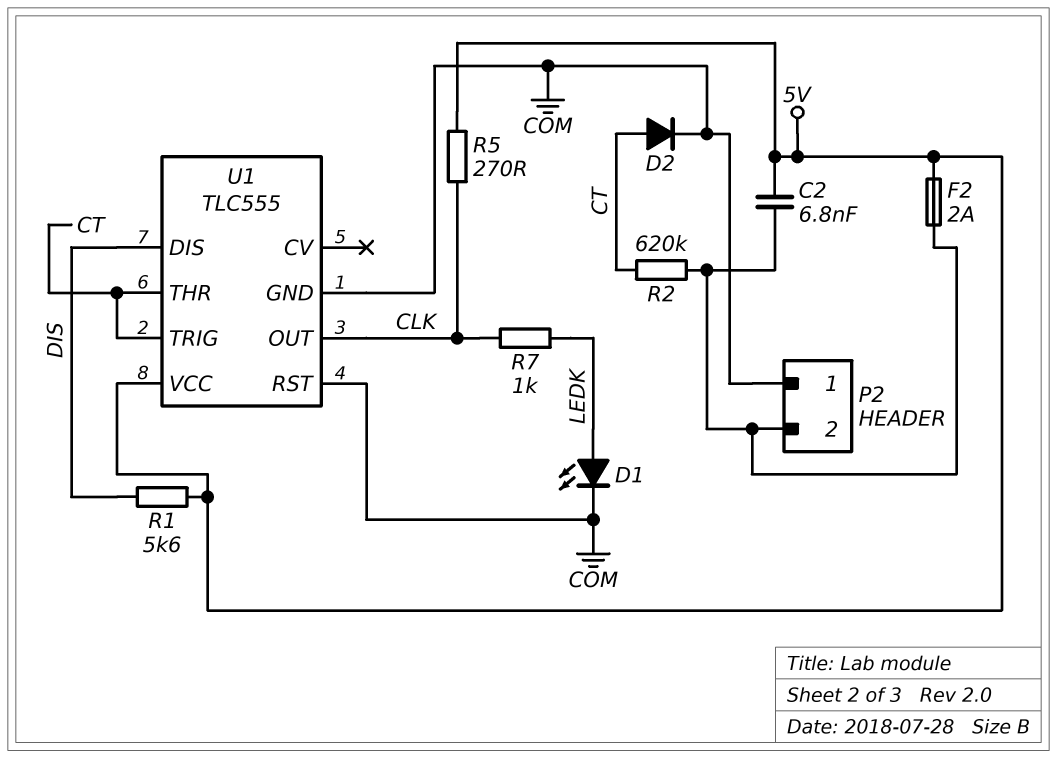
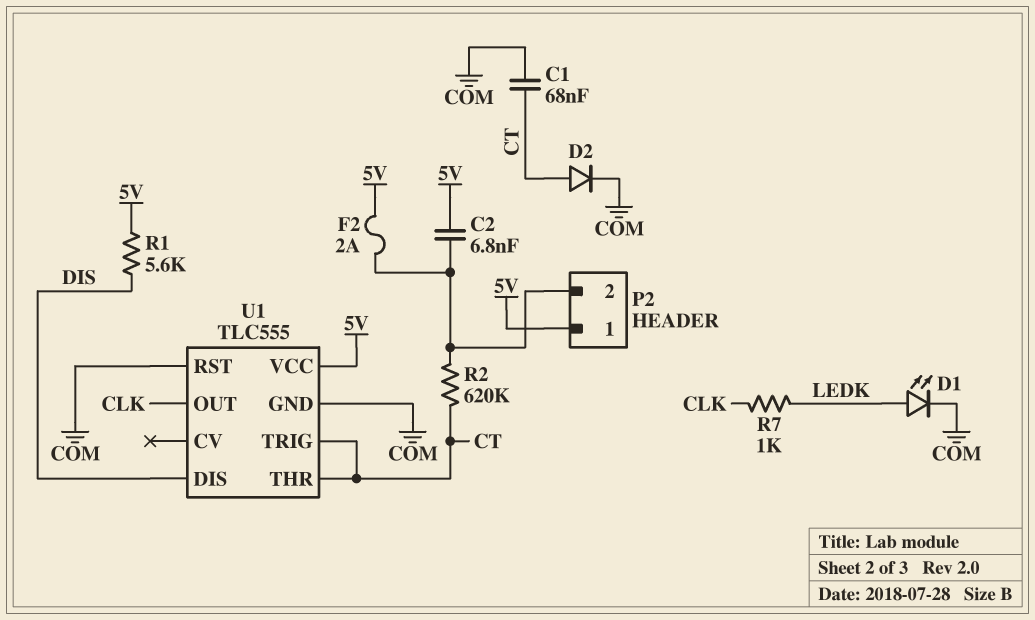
C1: none -> 68nF (COM, CT)
P2 pin 1: COM -> 5V
R5: 270 (5V, CLK) -> none

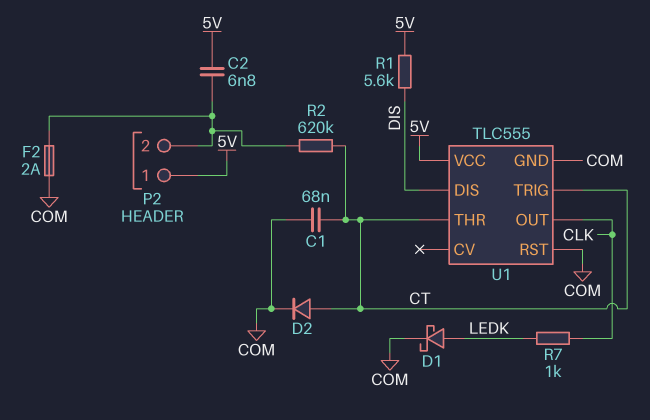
D1: LED (A LEDK, K COM) -> schottky (A LEDK, K COM)
F2: 2A (5V, P2/2) -> 2A (COM, P2/2)

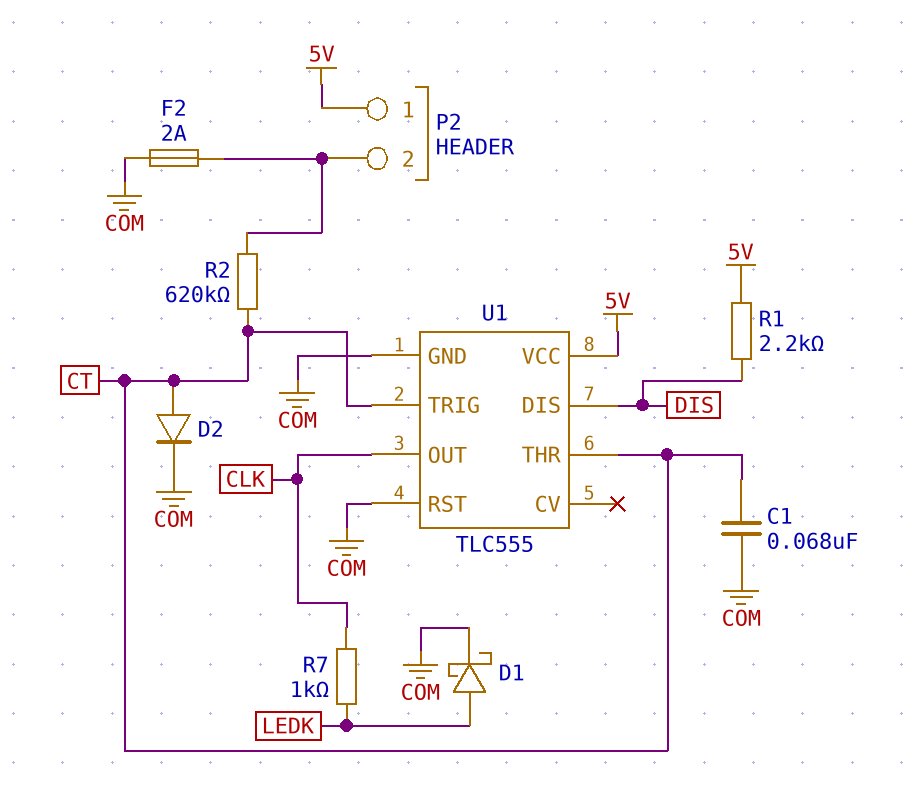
C2: 6.8nF (5V, P2/2) -> none
R1: 5.6k (5V, DIS) -> 2.2k (5V, DIS)

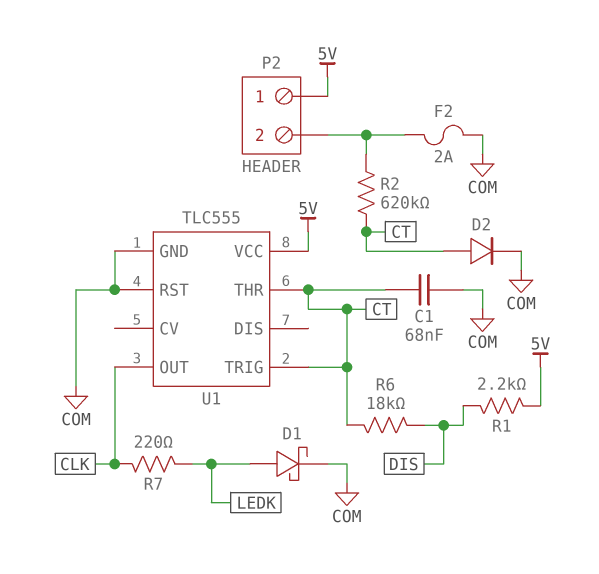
R6: none -> 18k (CT, DIS)
R7: 1k (CLK, LEDK) -> 220 (CLK, LEDK)
U1 pin DIS: DIS -> none

